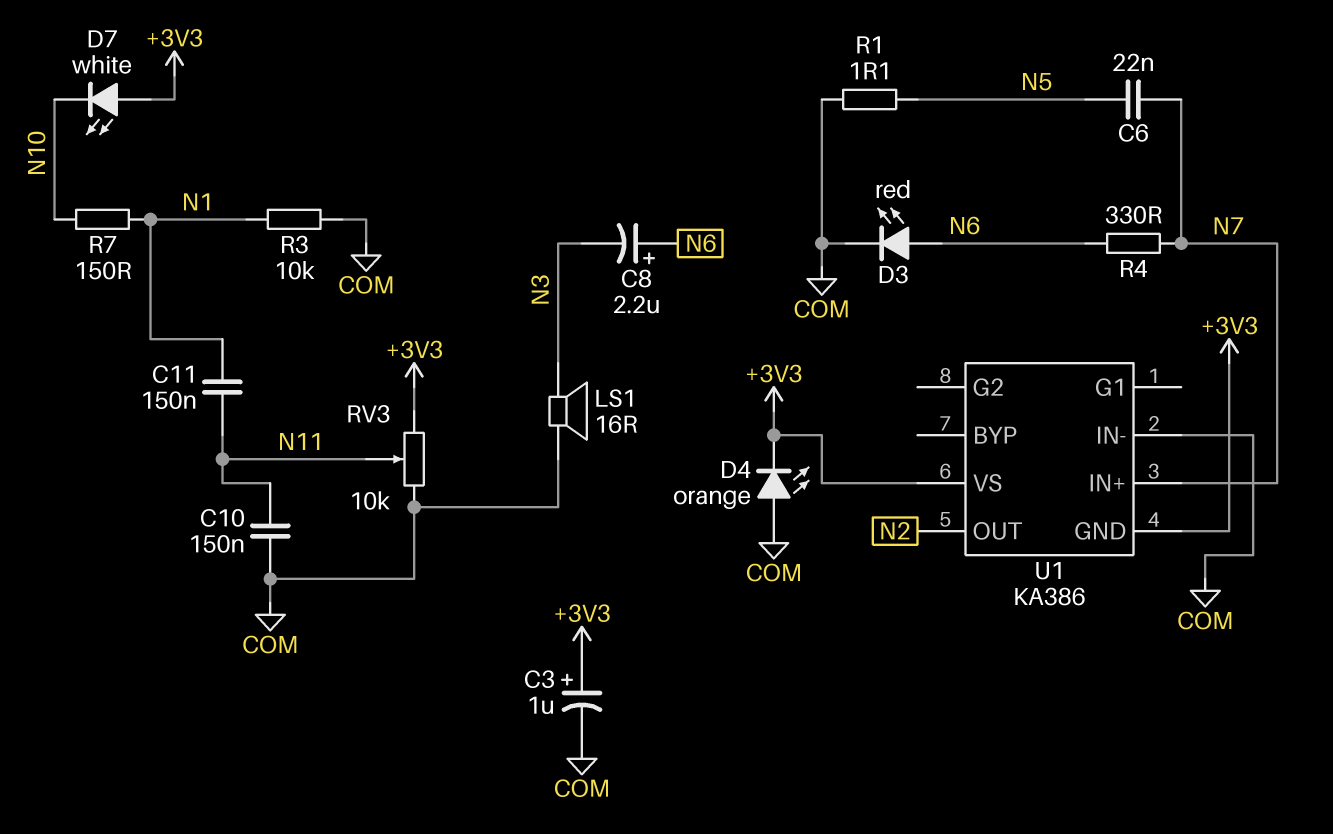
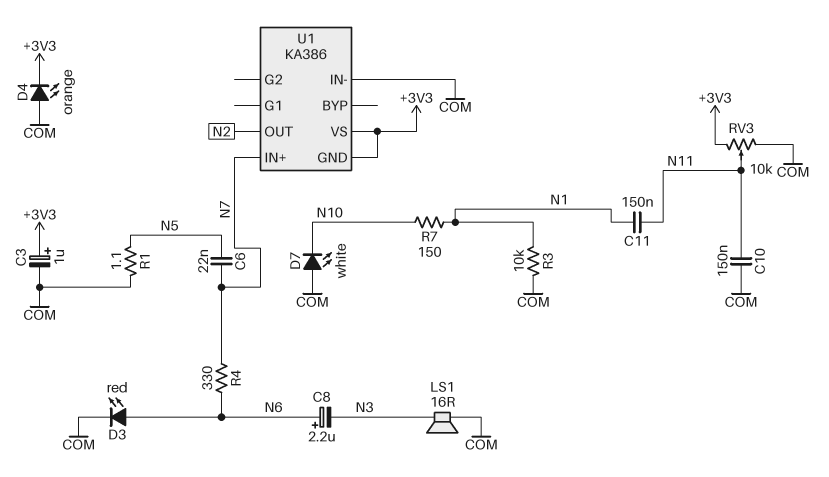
D7: LED white (A +3V3, K N10) -> LED white (A COM, K N10)

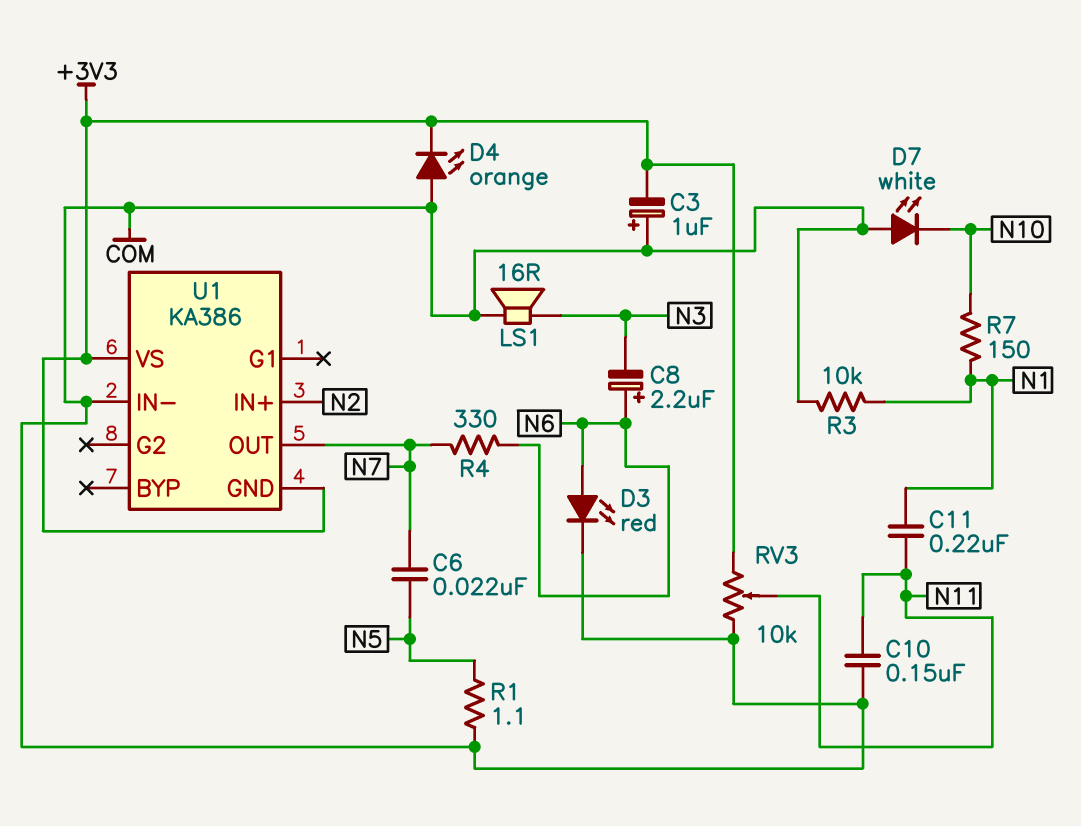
C3: 1uF (plus +3V3, minus COM) -> 1uF (plus COM, minus +3V3)
C11: 150nF (N1, N11) -> 220nF (N1, N11)
U1 pin IN+: N7 -> N2
U1 pin OUT: N2 -> N7

